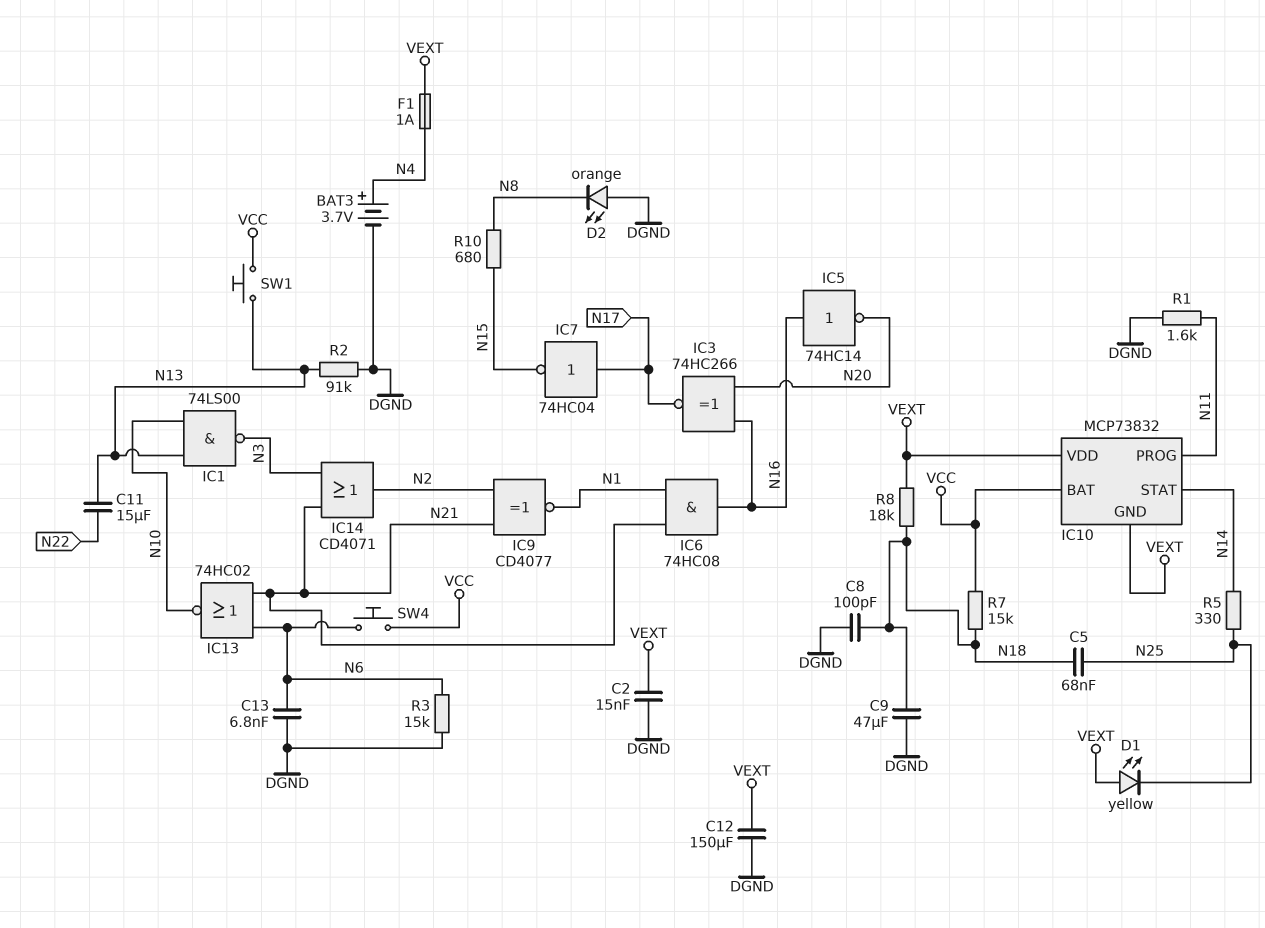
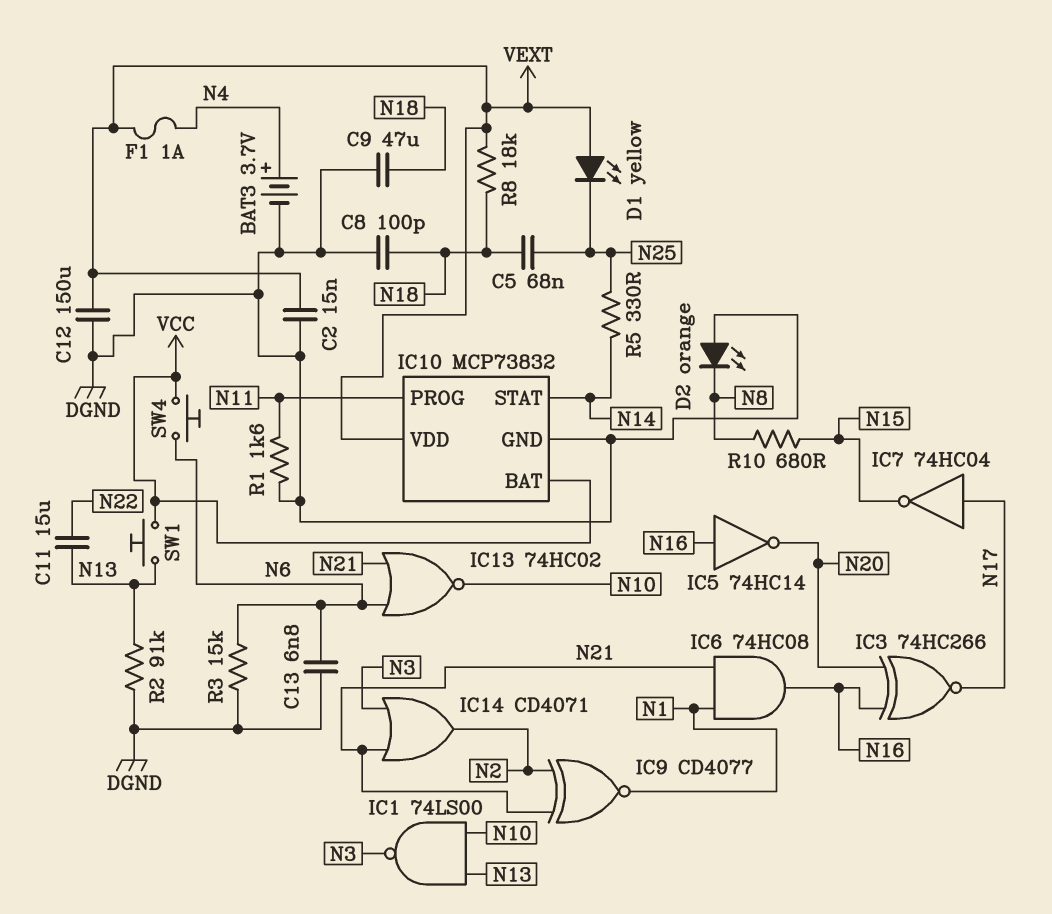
IC10 pin GND: VEXT -> DGND
R7: 15k (N18, VCC) -> none

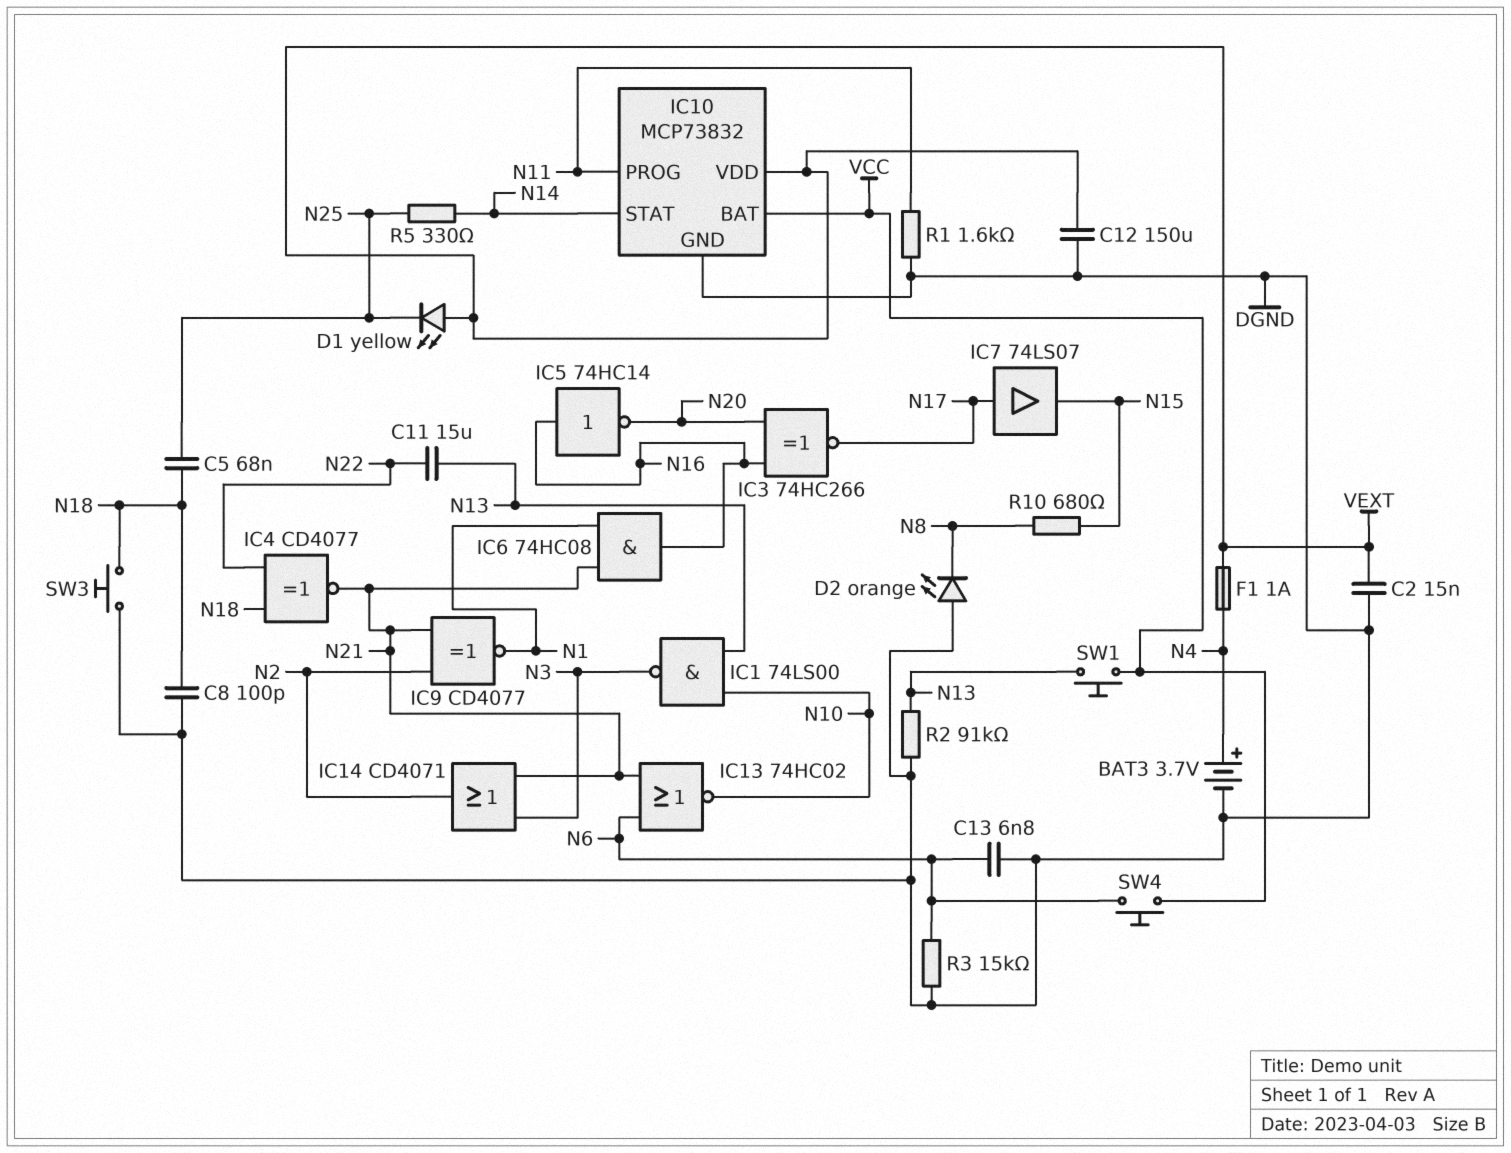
C9: 47uF (DGND, N18) -> none
IC4: none -> XNOR CD4077 (in N18, in N22, out N21)
IC7: NOT 74HC04 (in N17, out N15) -> buffer 74LS07 (in N17, out N15)
R8: 18k (N18, VEXT) -> none
SW3: none -> button (DGND, N18)

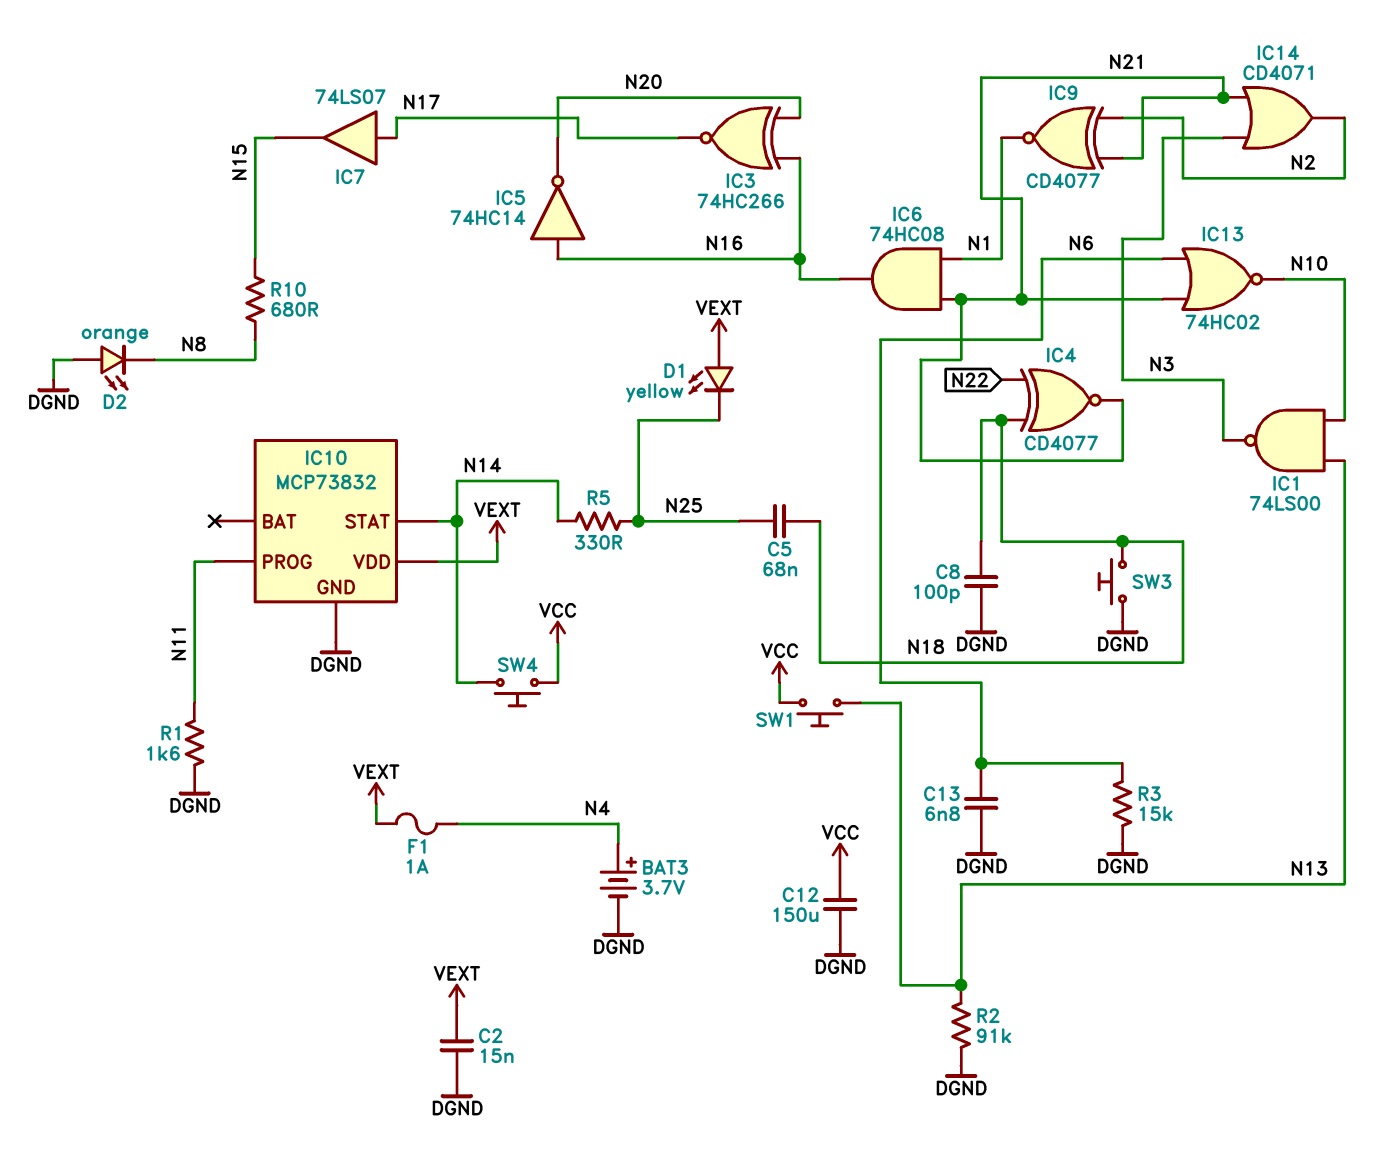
C11: 15uF (N13, N22) -> none
C12: 150uF (DGND, VEXT) -> 150uF (DGND, VCC)
IC10 pin BAT: VCC -> none
SW4: button (N6, VCC) -> button (N14, VCC)

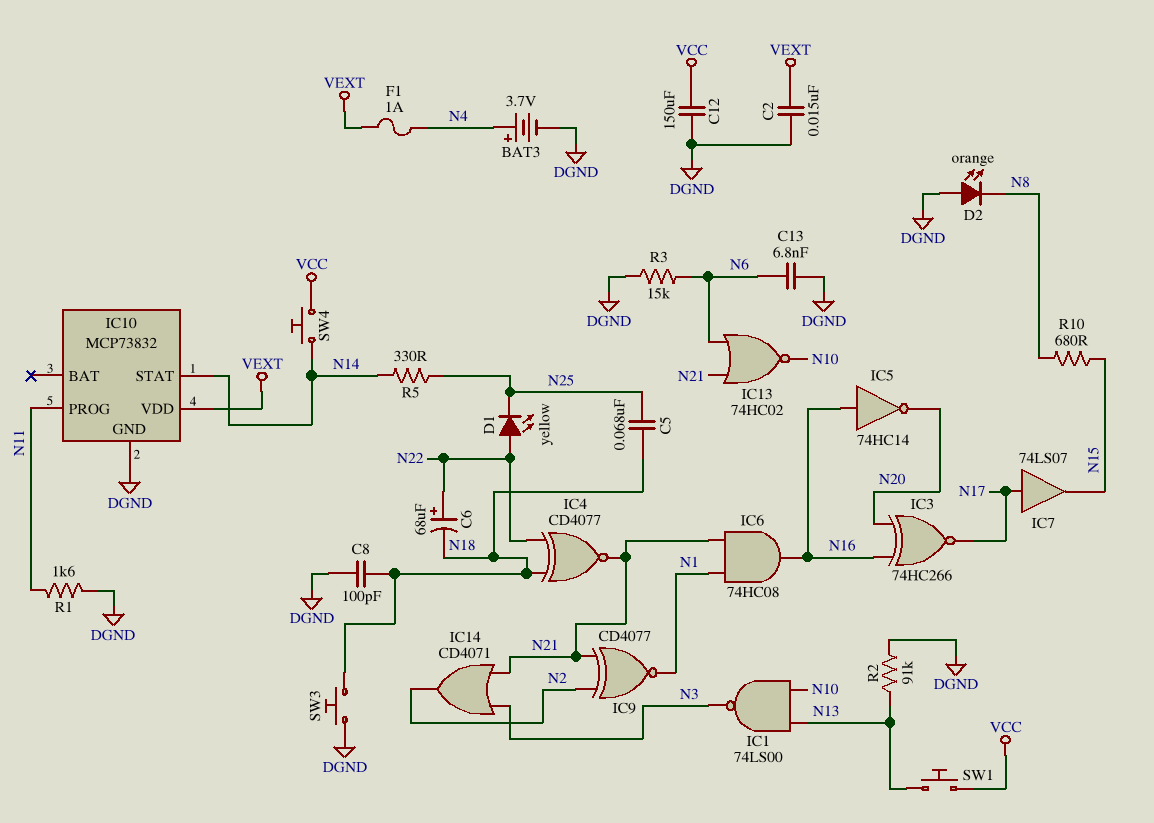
C6: none -> 68uF (plus N22, minus N18)
D1: LED yellow (A VEXT, K N25) -> LED yellow (A N22, K N25)

